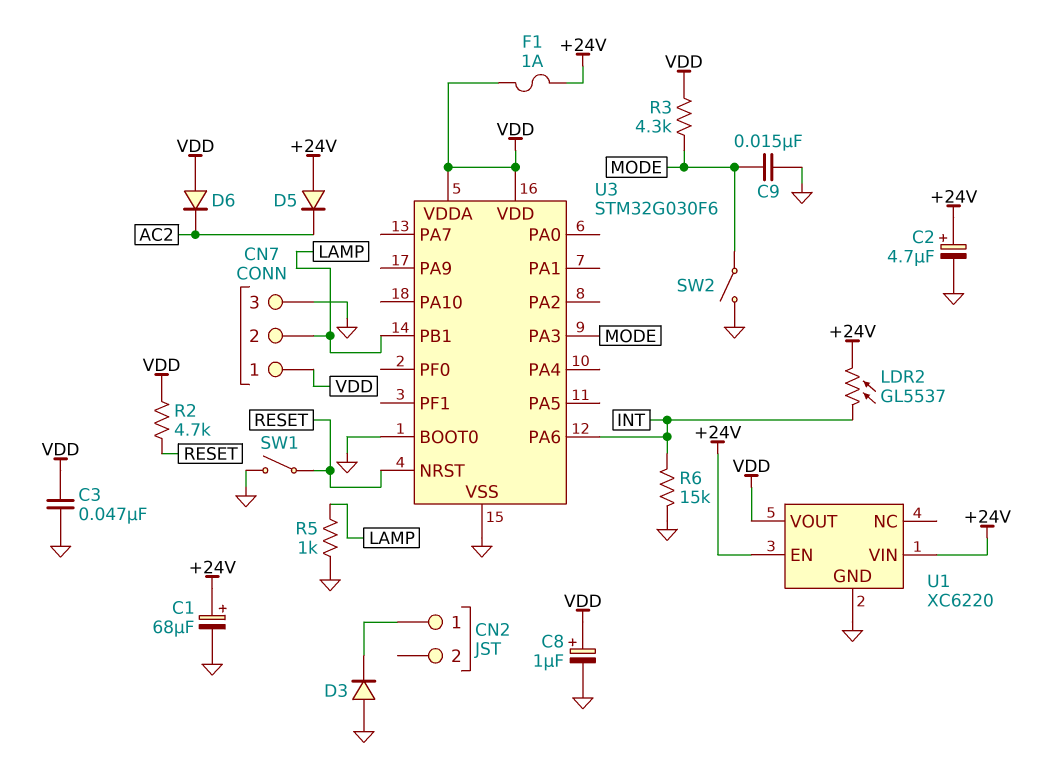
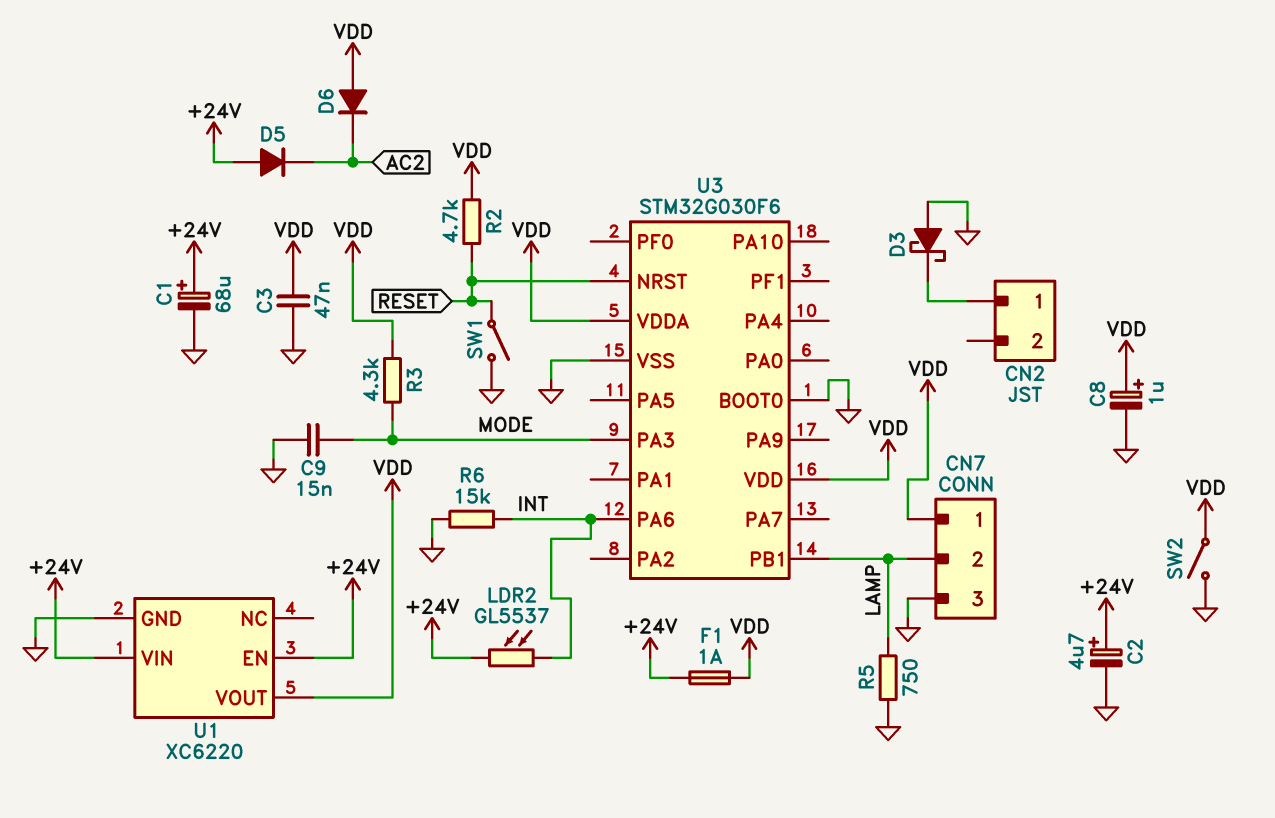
D3: diode (A GND, K CN2/1) -> schottky (A GND, K CN2/1)
R5: 1k (GND, LAMP) -> 750 (GND, LAMP)
SW2: switch (GND, MODE) -> switch (GND, VDD)

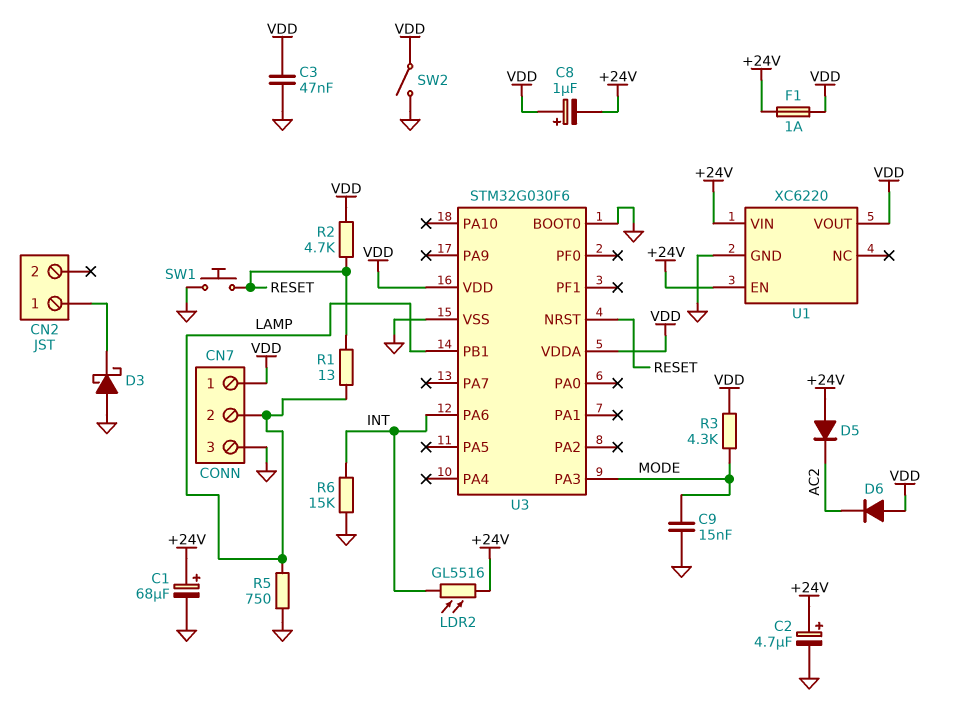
C8: 1uF (plus VDD, minus GND) -> 1uF (plus VDD, minus +24V)
LDR2: GL5537 (+24V, INT) -> GL5516 (+24V, INT)
R1: none -> 13 (LAMP, RESET)
SW1: switch (GND, RESET) -> button (GND, RESET)

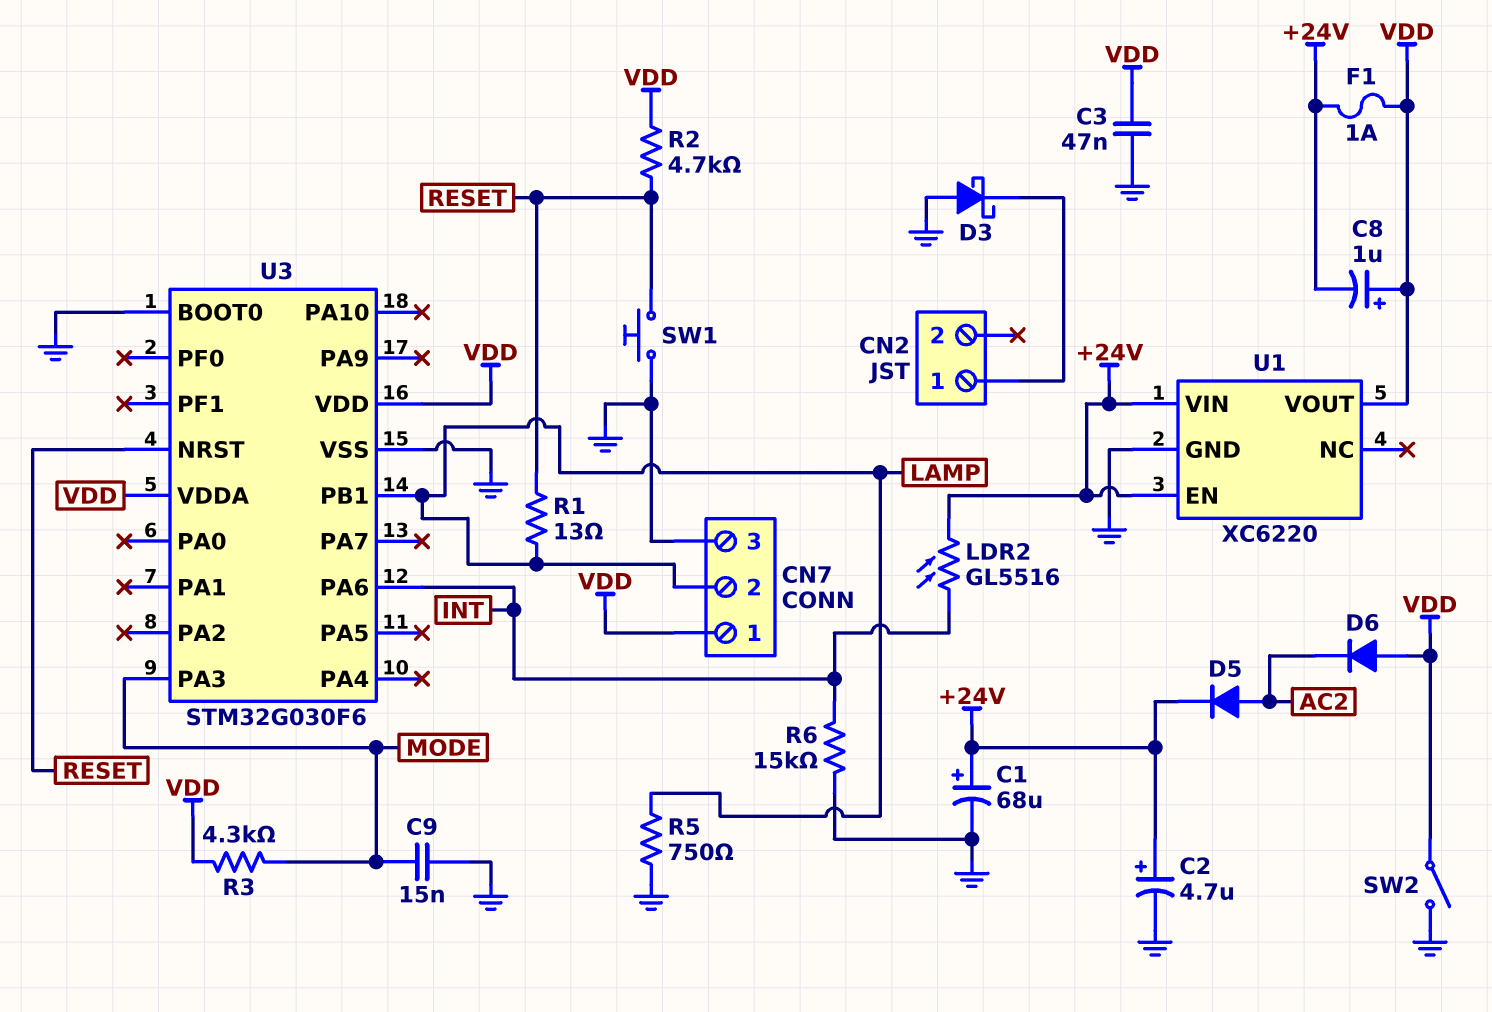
D5: diode (A +24V, K AC2) -> diode (A AC2, K +24V)

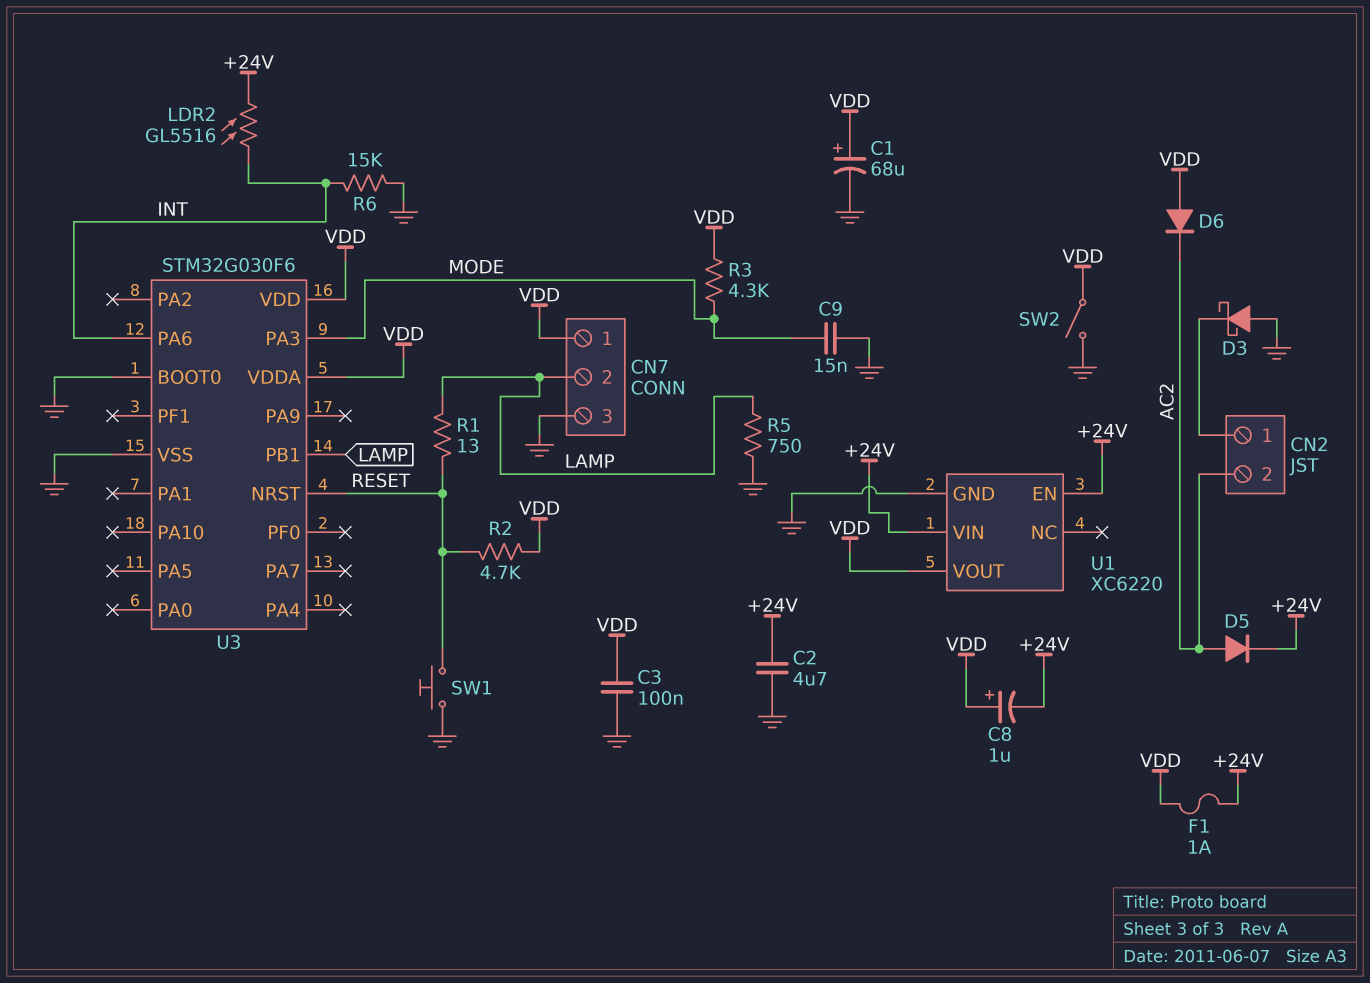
C1: 68uF (plus +24V, minus GND) -> 68uF (plus VDD, minus GND)
C2: 4.7uF (plus +24V, minus GND) -> 4.7uF (+24V, GND)
C3: 47nF (GND, VDD) -> 100nF (GND, VDD)
CN2 pin 2: none -> AC2

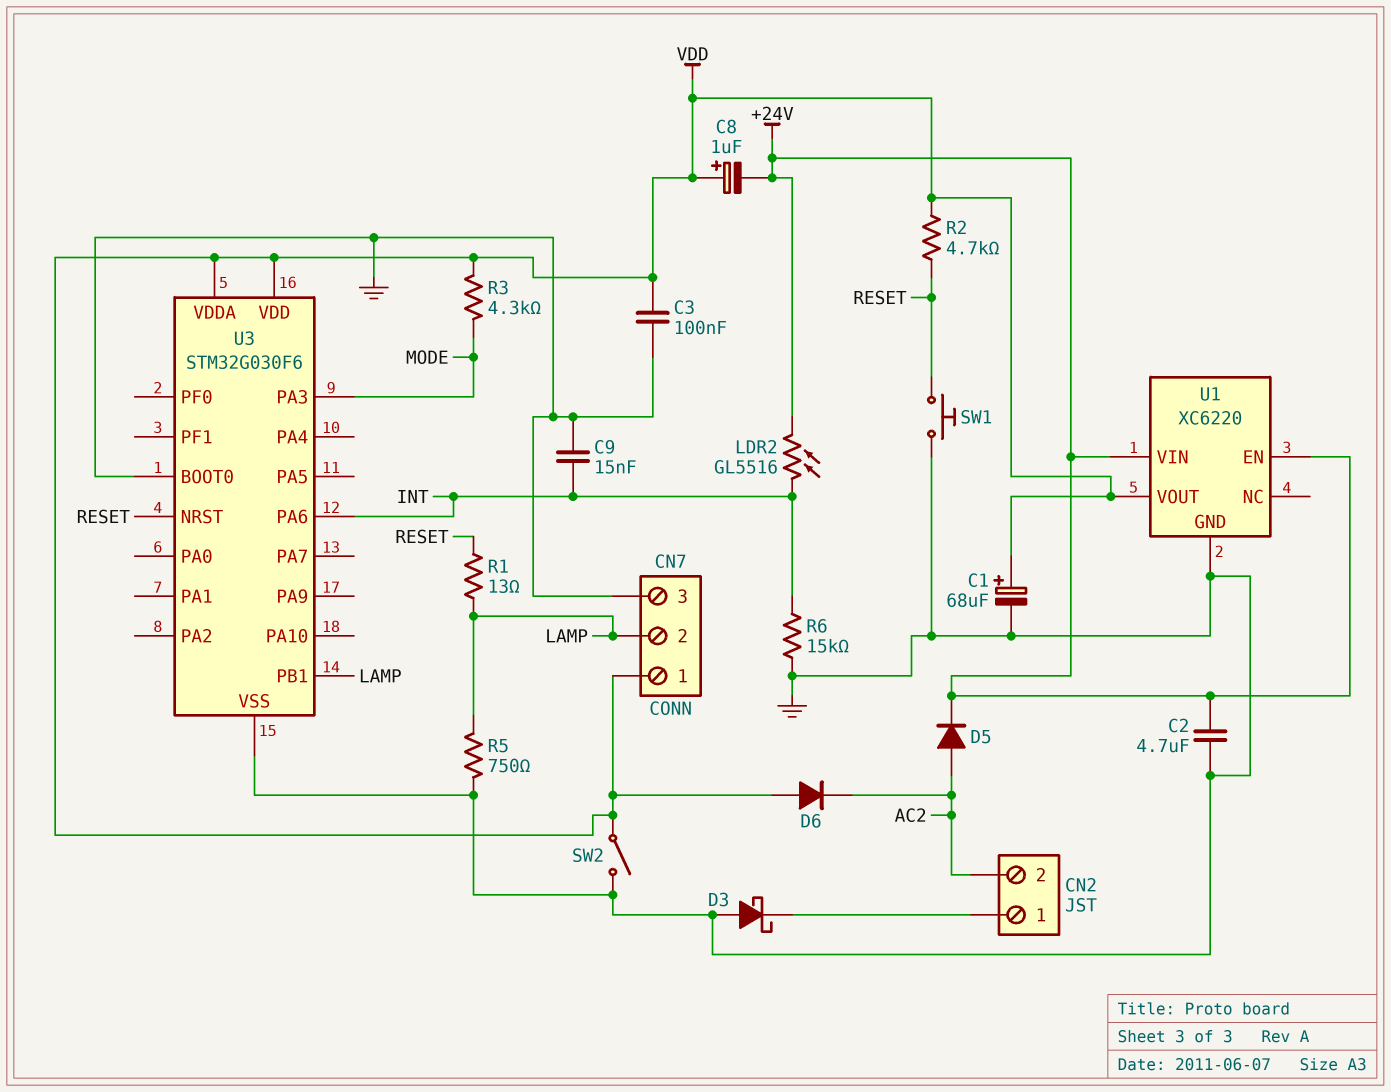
C9: 15nF (GND, MODE) -> 15nF (GND, INT)
F1: 1A (+24V, VDD) -> none

